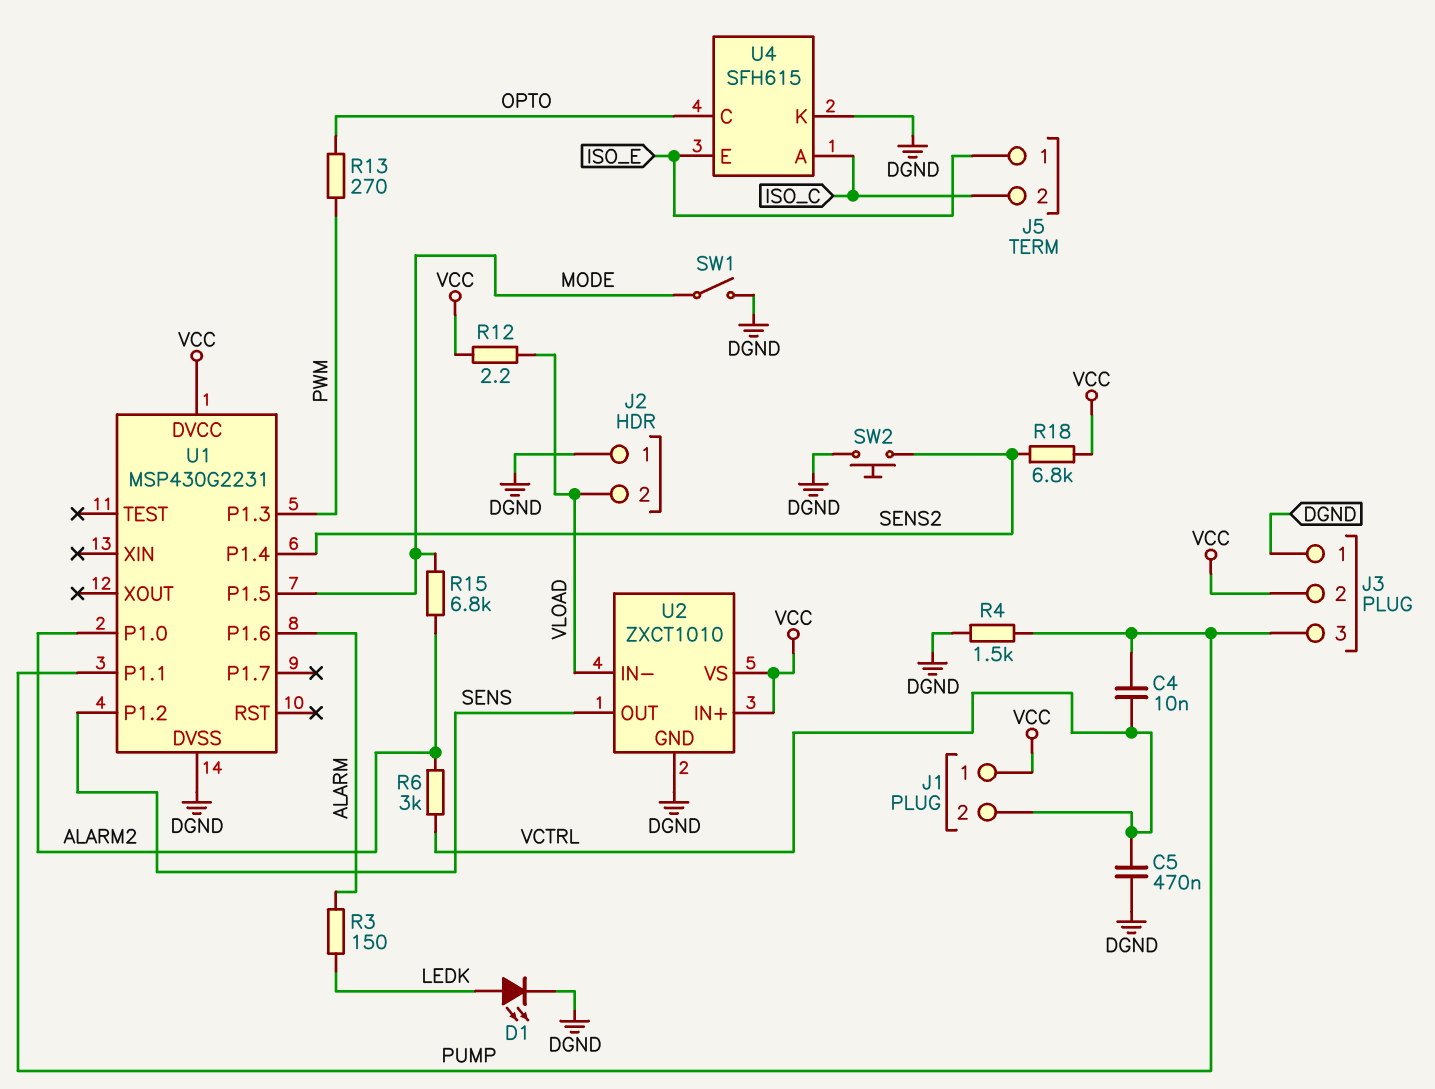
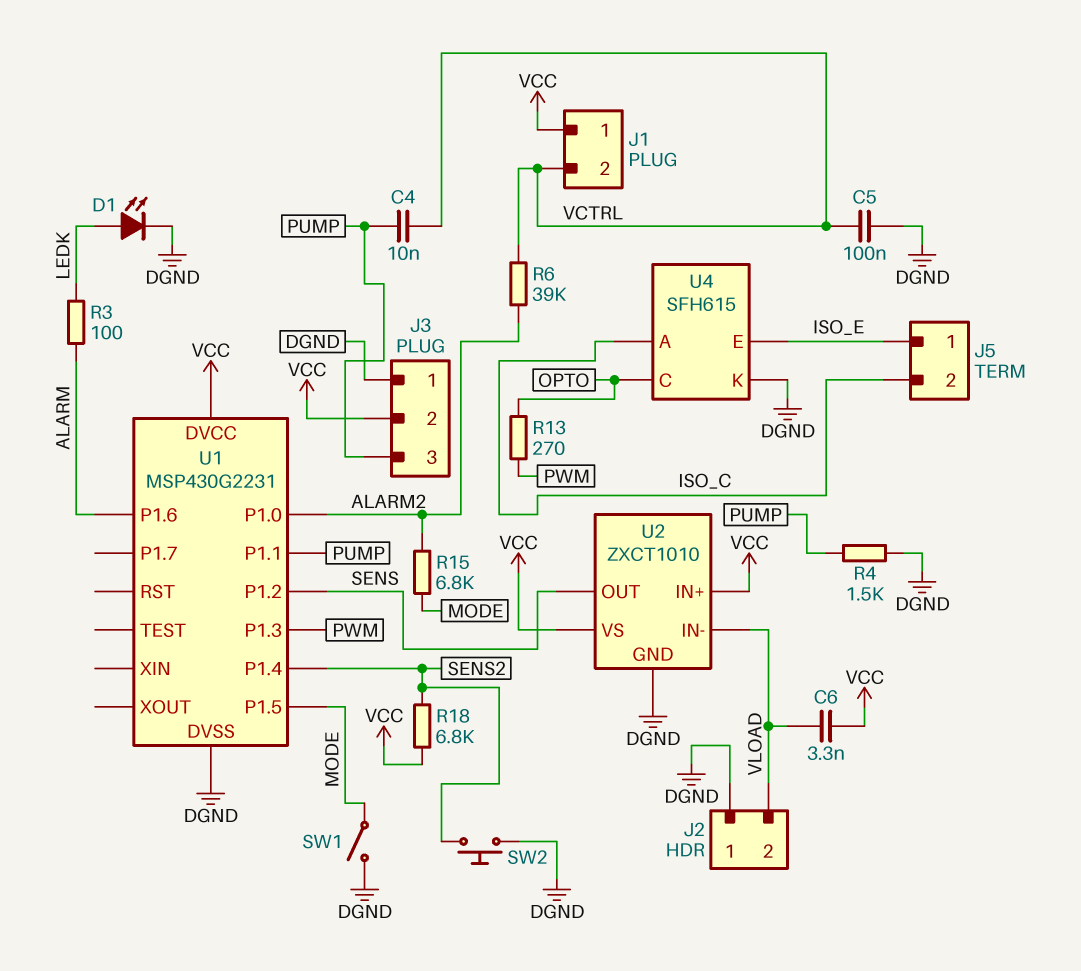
C5: 470nF (DGND, VCTRL) -> 100nF (DGND, VCTRL)
C6: none -> 3.3nF (VCC, VLOAD)
R3: 150 (ALARM, LEDK) -> 100 (ALARM, LEDK)
R6: 3k (ALARM2, VCTRL) -> 39k (ALARM2, VCTRL)
R12: 2.2 (VCC, VLOAD) -> none

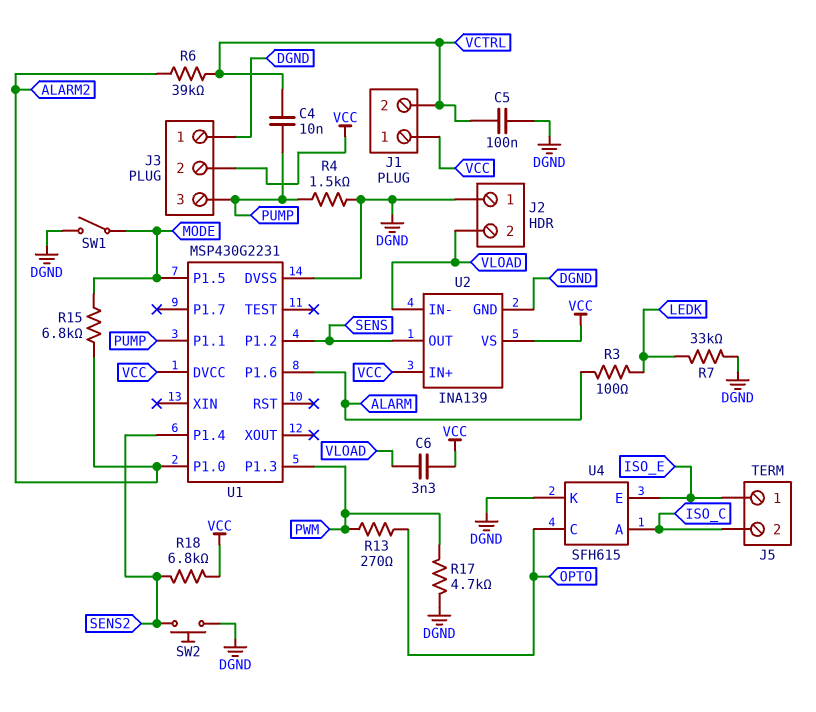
D1: LED (A LEDK, K DGND) -> none
R7: none -> 33k (DGND, LEDK)
R17: none -> 4.7k (DGND, PWM)
U2: ZXCT1010 -> INA139

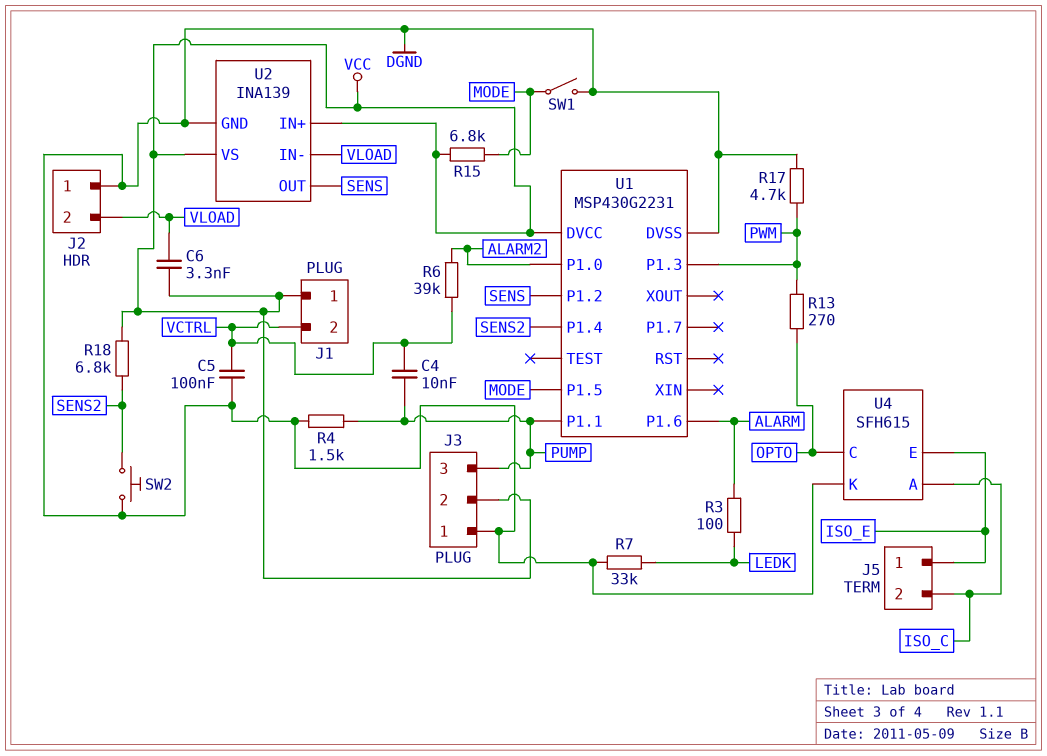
R15: 6.8k (ALARM2, MODE) -> 6.8k (MODE, VCC)

